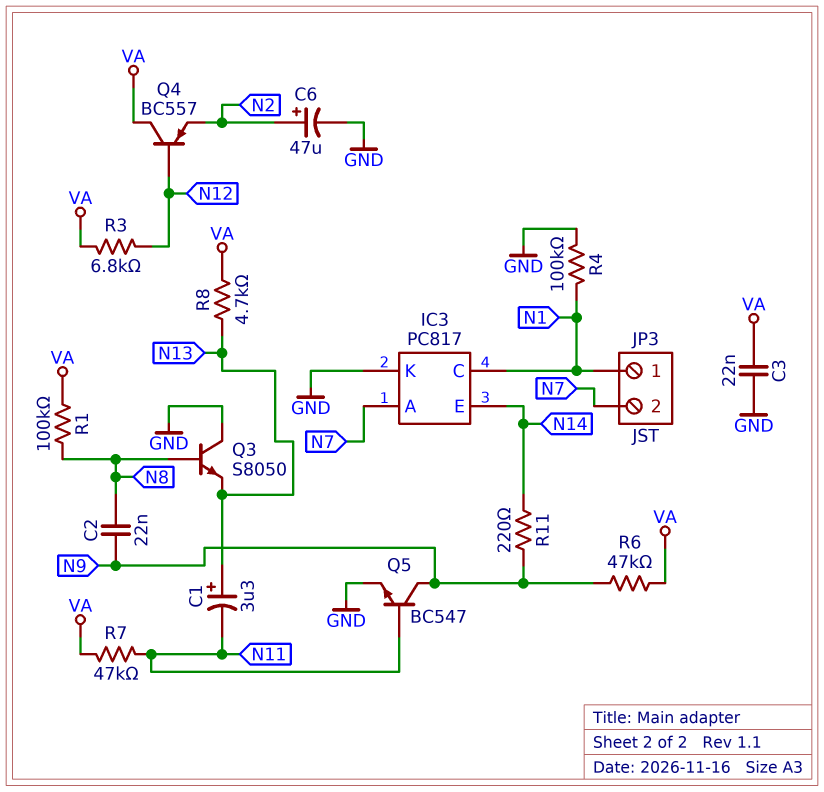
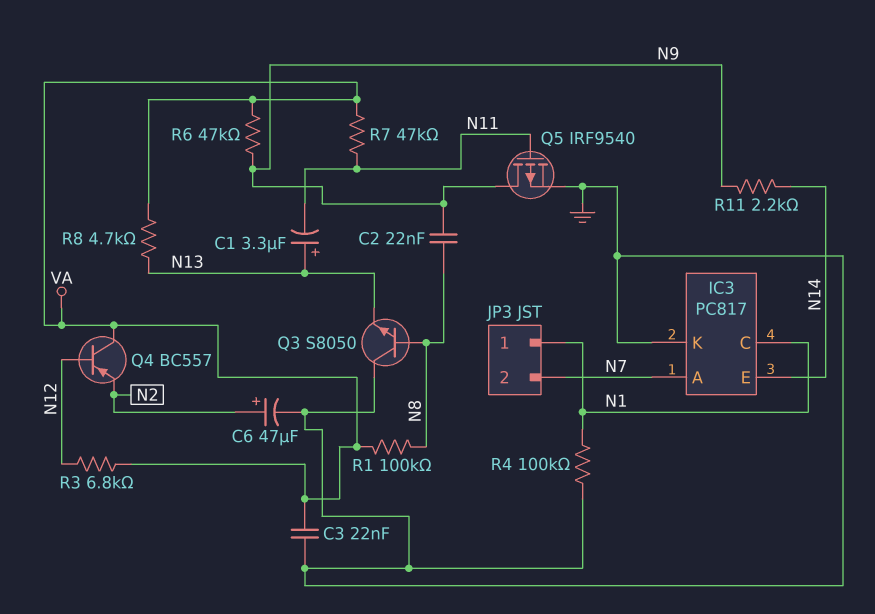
Q5: NPN BC547 (B N11, C N9, E GND) -> PMOS IRF9540 (G N11, D N9, S GND)
R11: 220 (N9, N14) -> 2.2k (N9, N14)

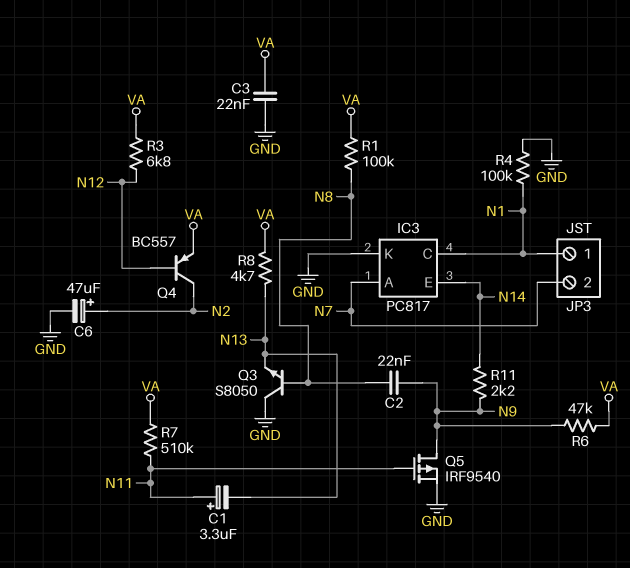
C1: 3.3uF (plus N13, minus N11) -> 3.3uF (plus N11, minus N13)
Q4: PNP BC557 (B N12, C VA, E N2) -> PNP BC557 (B N12, C N2, E VA)
R7: 47k (N11, VA) -> 510k (N11, VA)

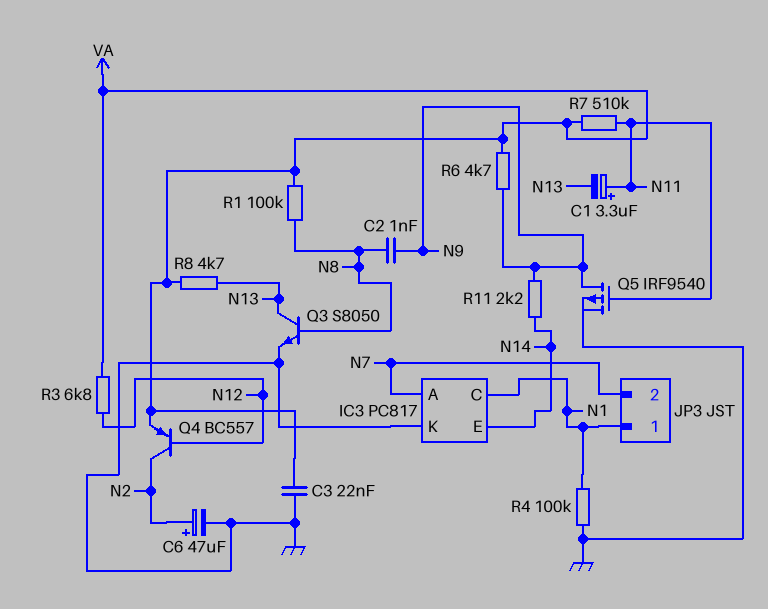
C2: 22nF (N8, N9) -> 1nF (N8, N9)
Q3: NPN S8050 (B N8, C GND, E N13) -> NPN S8050 (B N8, C N13, E GND)
R6: 47k (N9, VA) -> 4.7k (N9, VA)

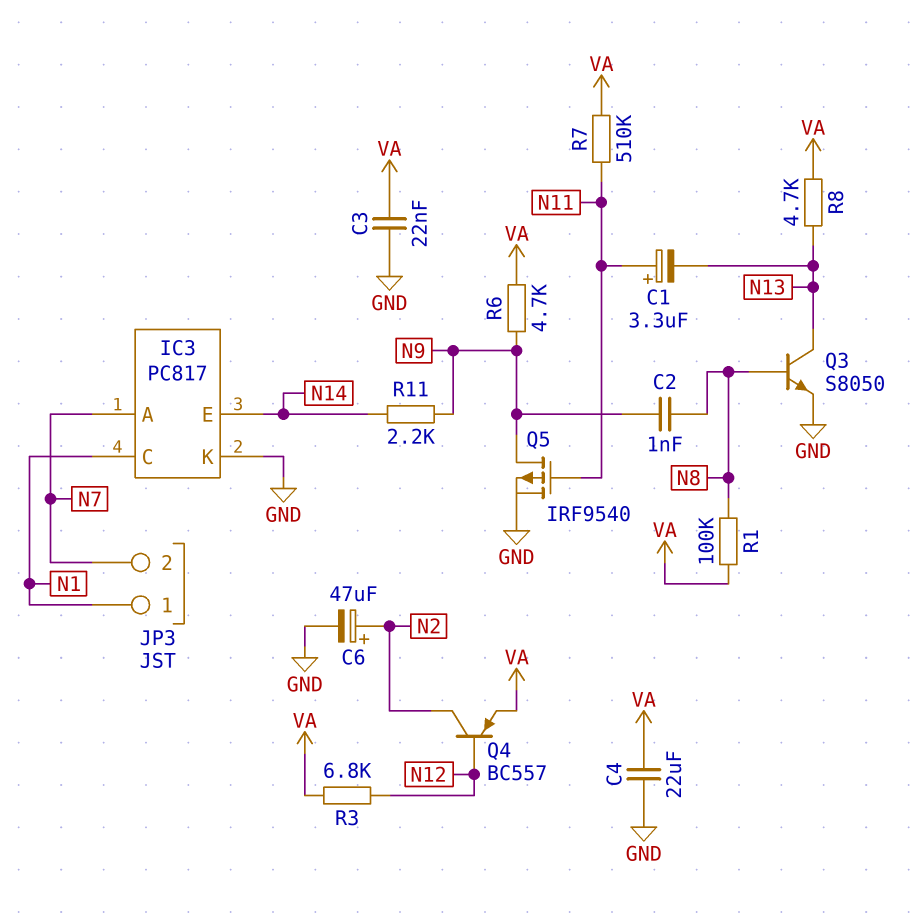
C4: none -> 22uF (GND, VA)
R4: 100k (GND, N1) -> none

